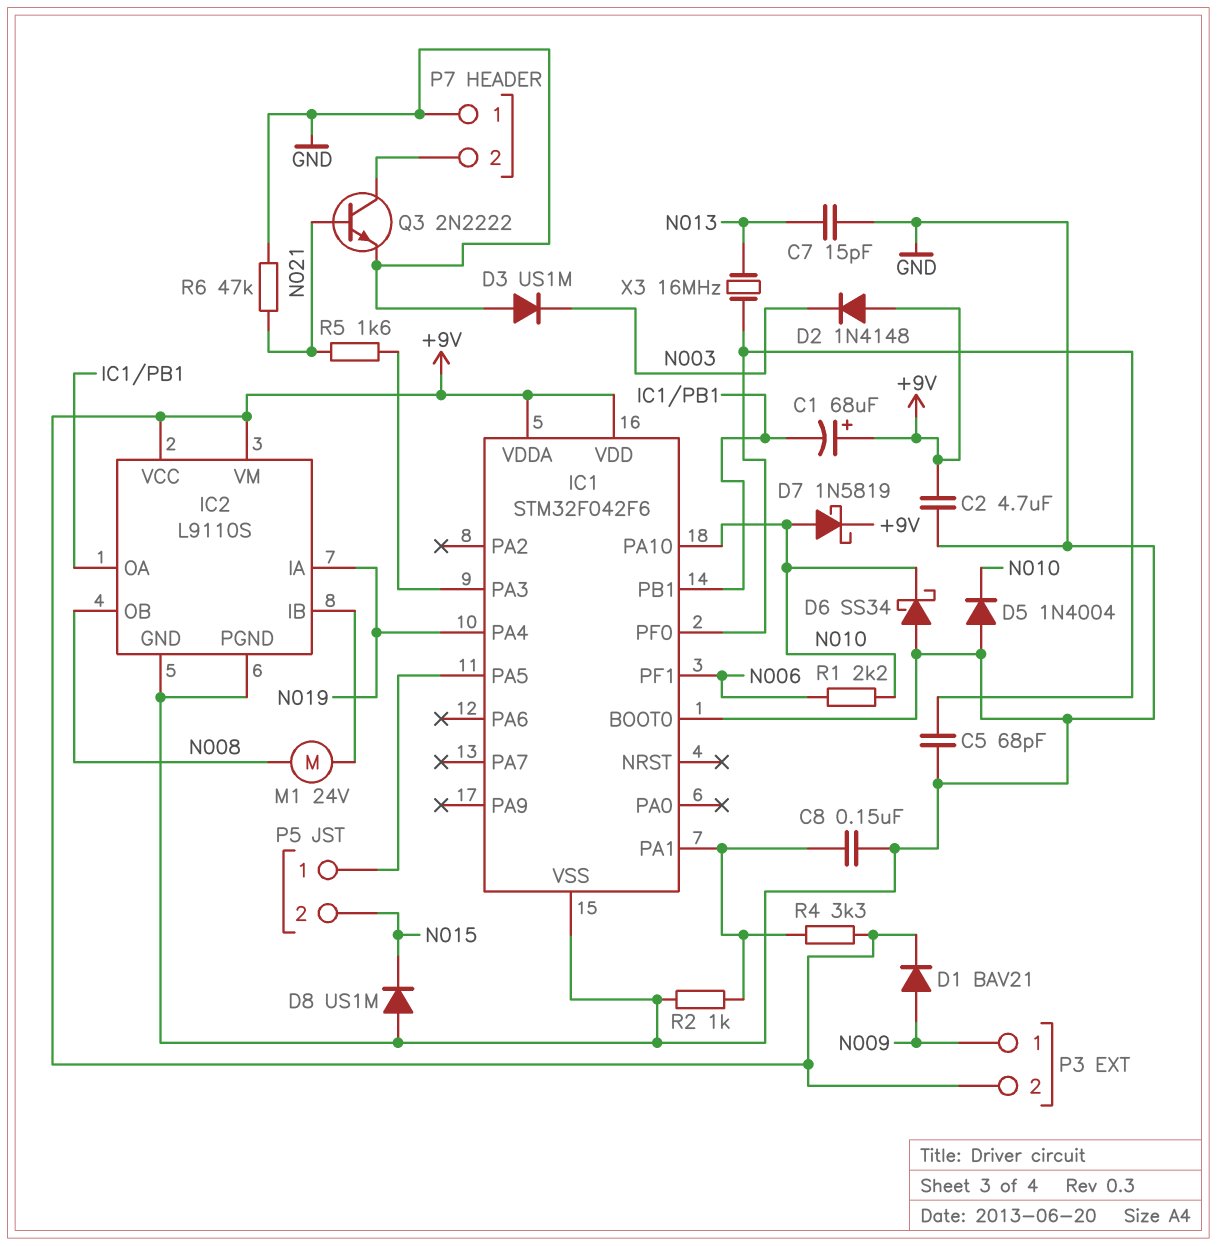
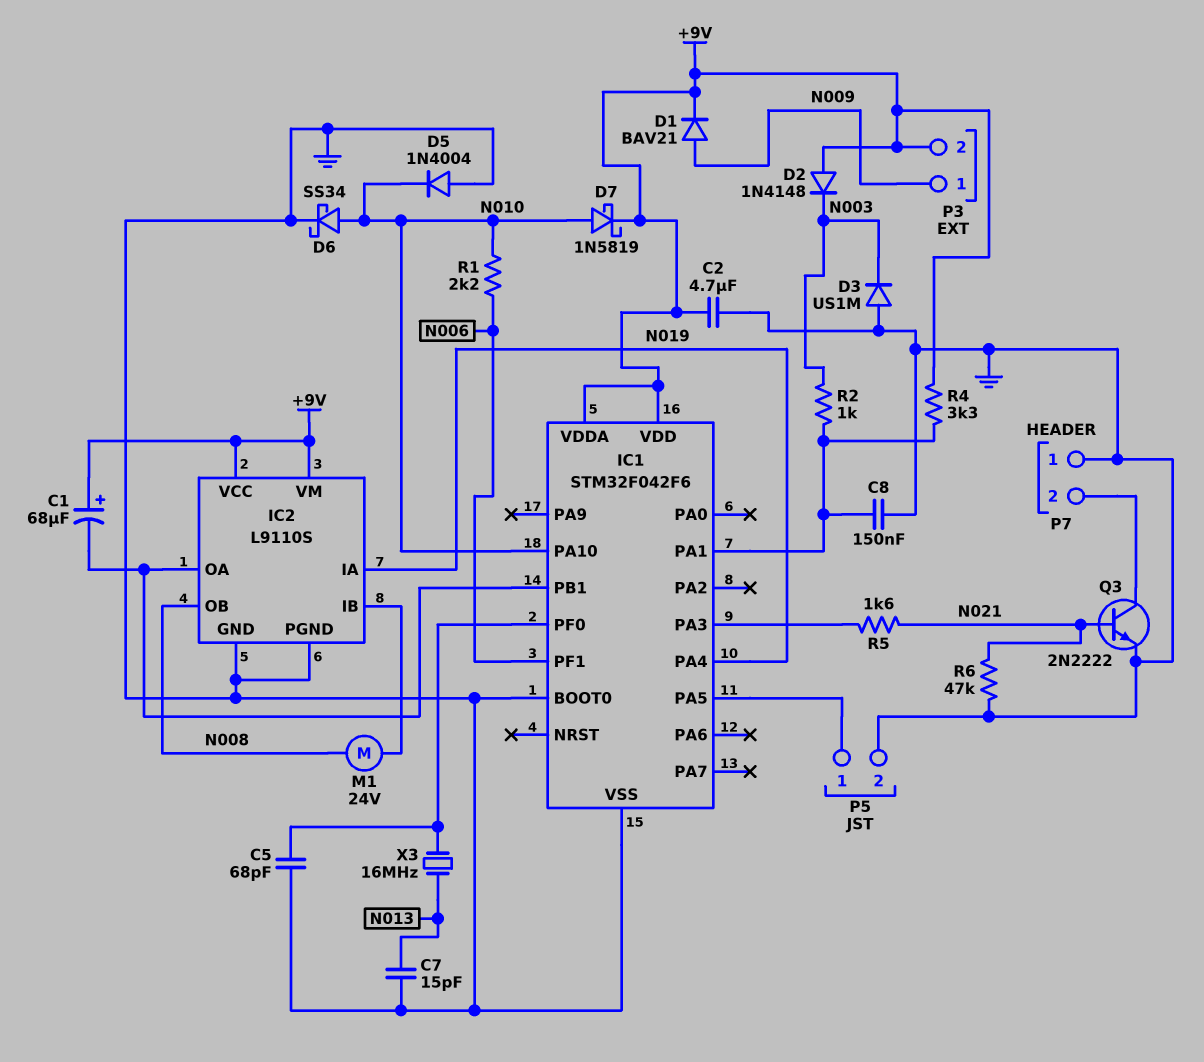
D6: schottky SS34 (A GND, K N010) -> schottky SS34 (A N010, K GND)
D8: diode US1M (A GND, K N015) -> none
P5 pin 2: N015 -> GND
R2: 1k (GND, IC1/PA1) -> 1k (IC1/PA1, N003)

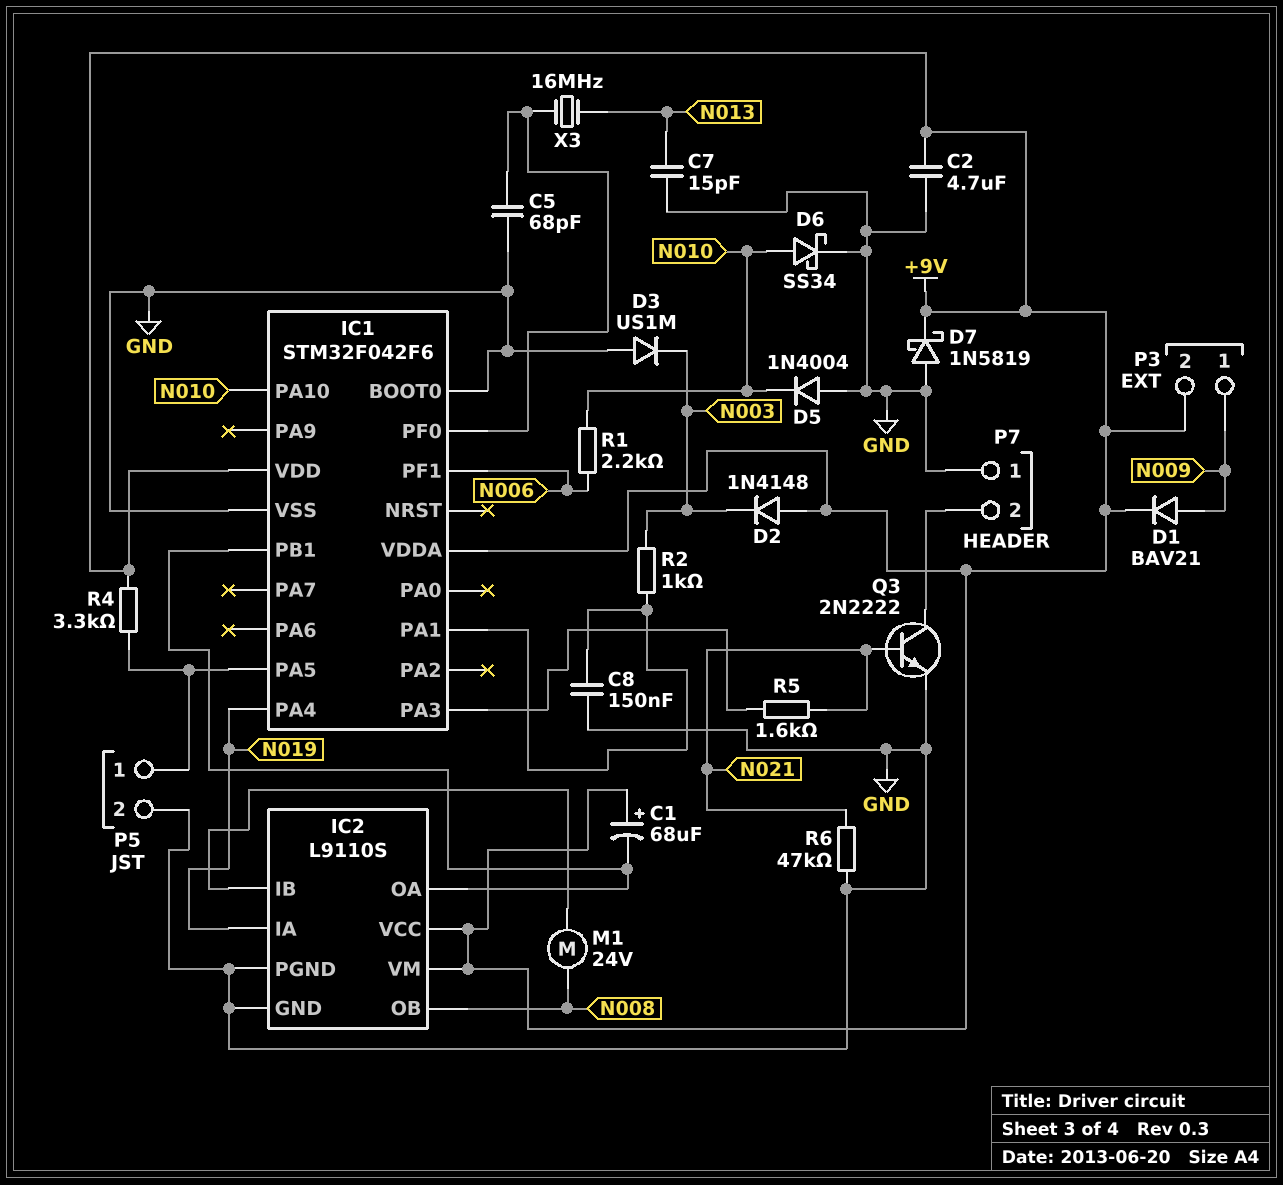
D7: schottky 1N5819 (A N010, K +9V) -> schottky 1N5819 (A GND, K +9V)
R4: 3.3k (+9V, IC1/PA1) -> 3.3k (+9V, IC1/PA5)

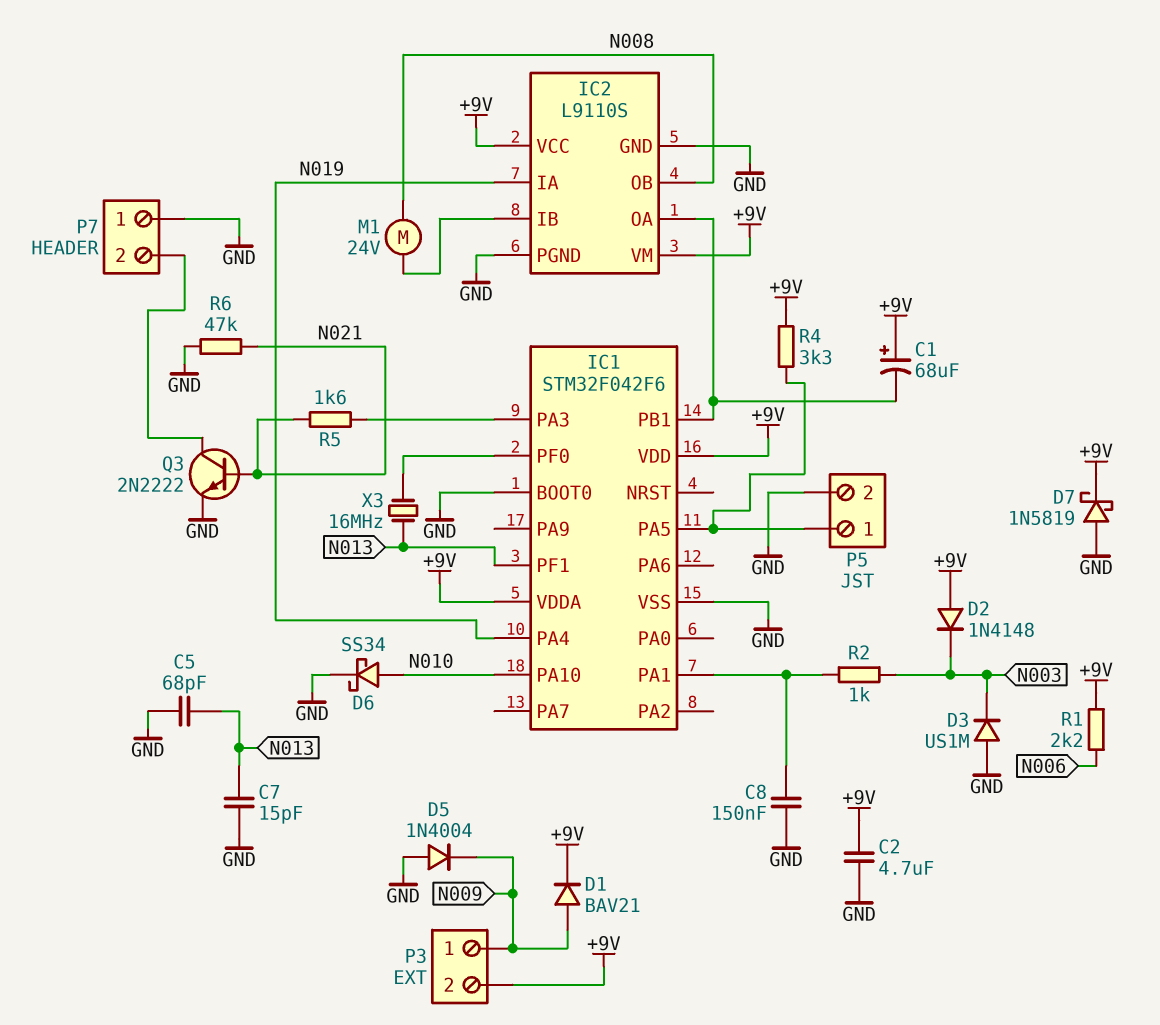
C5: 68pF (GND, IC1/PF0) -> 68pF (GND, N013)
D5: diode 1N4004 (A GND, K N010) -> diode 1N4004 (A GND, K N009)
IC1 pin PF1: N006 -> N013
R1: 2.2k (N006, N010) -> 2.2k (+9V, N006)

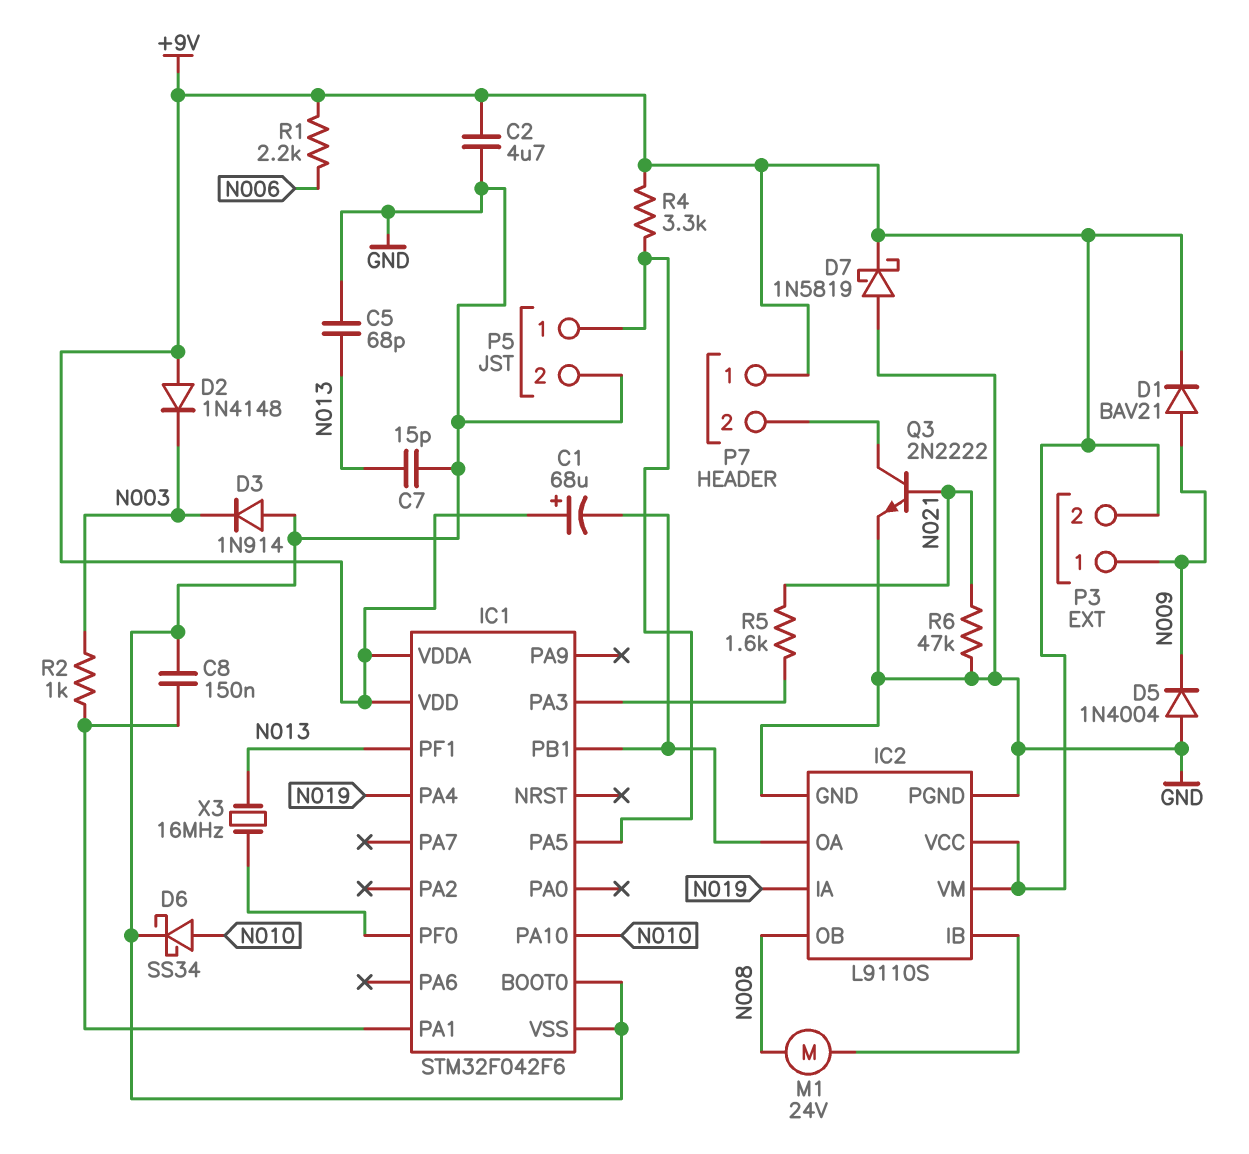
D3: diode US1M (A GND, K N003) -> diode 1N914 (A GND, K N003)
P7 pin 1: GND -> +9V

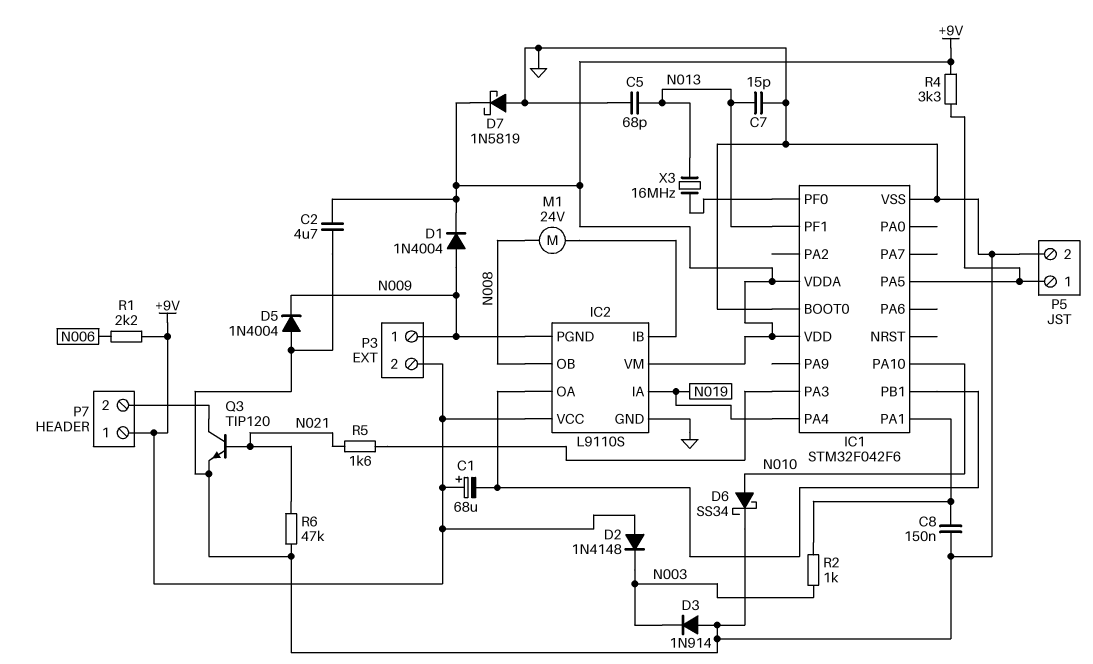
D1: diode BAV21 (A N009, K +9V) -> diode 1N4004 (A N009, K +9V)
IC2 pin PGND: GND -> N009
Q3: NPN 2N2222 (B N021, C P7/2, E GND) -> NPN TIP120 (B N021, C P7/2, E GND)

